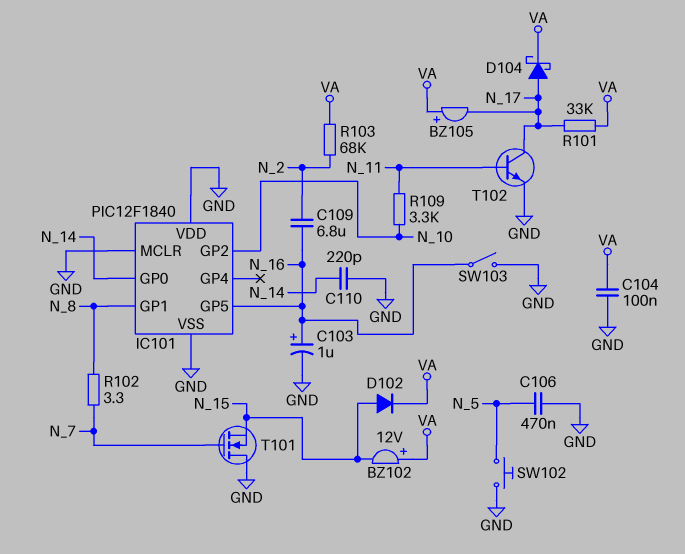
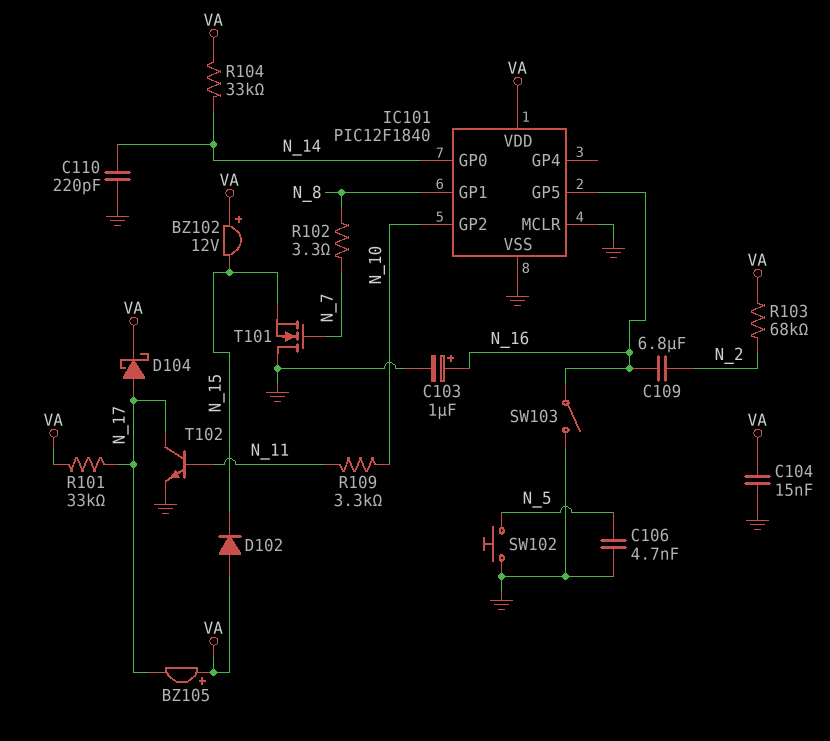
C104: 100nF (GND, VA) -> 15nF (GND, VA)
C106: 470nF (GND, N_5) -> 4.7nF (GND, N_5)
D102: diode (A N_15, K VA) -> diode (A VA, K N_15)
IC101 pin VDD: GND -> VA
R104: none -> 33k (N_14, VA)

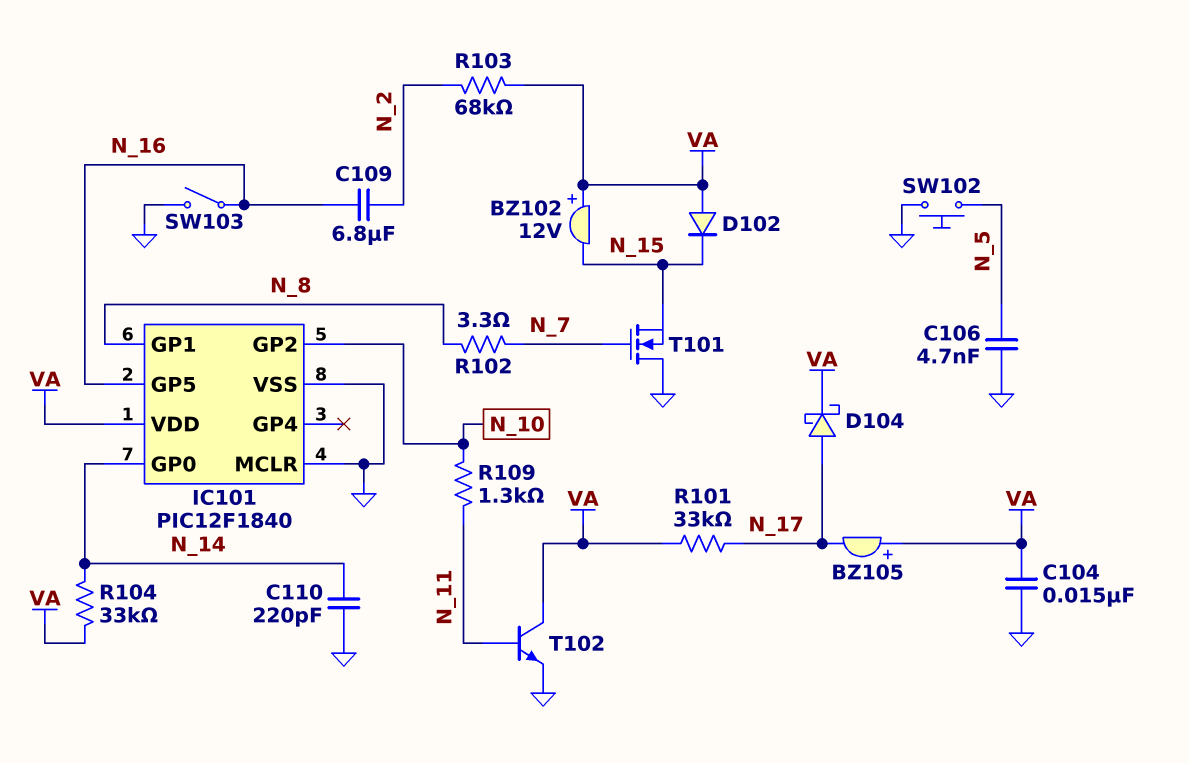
C103: 1uF (plus N_16, minus GND) -> none
R109: 3.3k (N_10, N_11) -> 1.3k (N_10, N_11)
T102: NPN (B N_11, C N_17, E GND) -> NPN (B N_11, C VA, E GND)

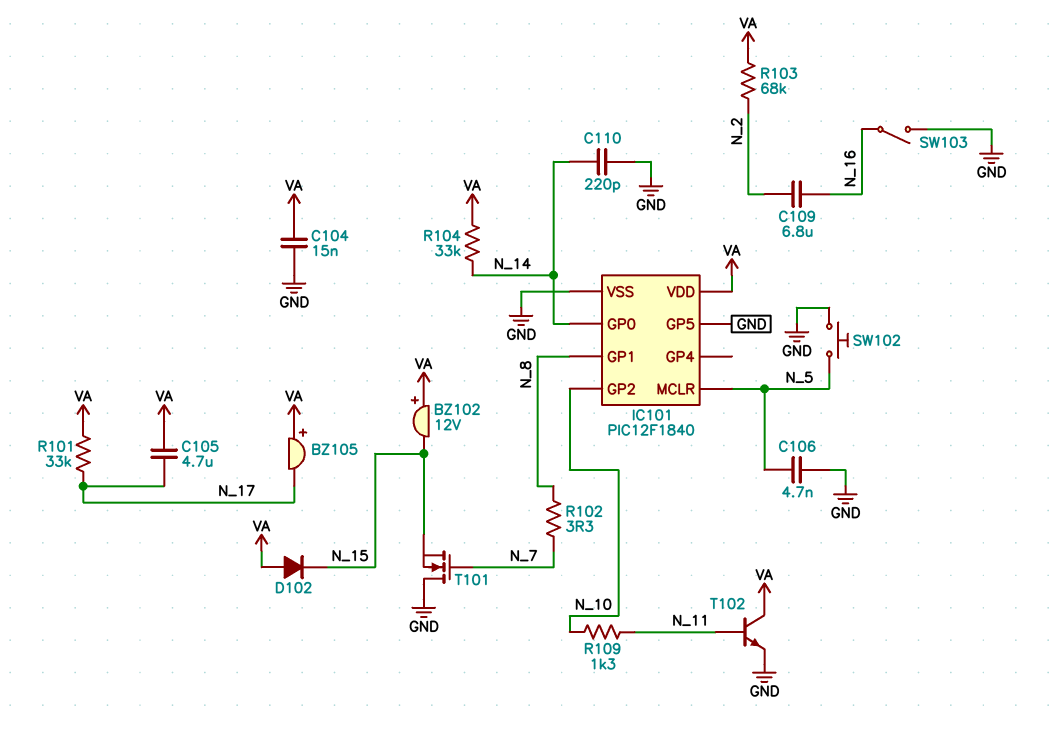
C105: none -> 4.7uF (N_17, VA)
D104: schottky (A N_17, K VA) -> none
IC101 pin GP5: N_16 -> GND
IC101 pin MCLR: GND -> N_5

